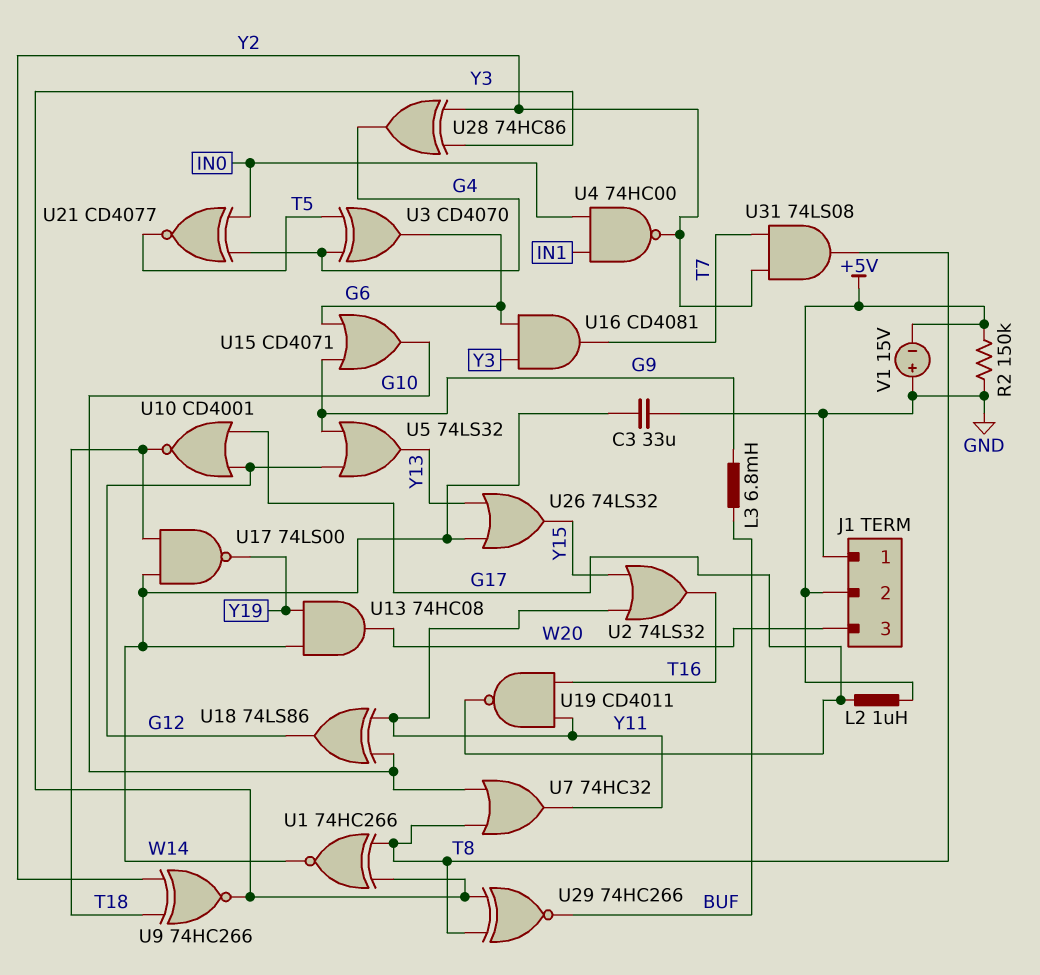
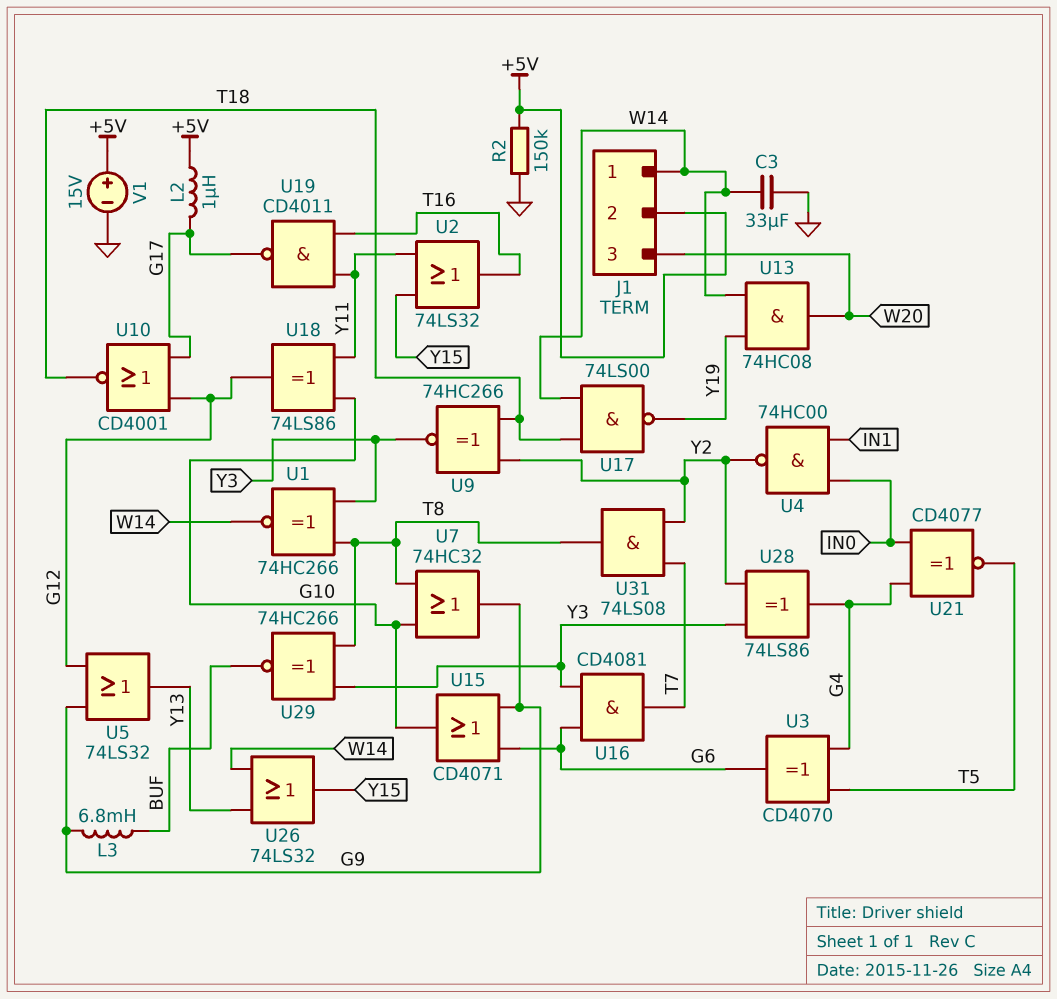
J1 pin 1: GND -> W14
U7: OR 74HC32 (in G10, in T8, out Y11) -> OR 74HC32 (in G10, in T8, out G9)
U28: XOR 74HC86 (in Y2, in Y3, out G4) -> XOR 74LS86 (in Y2, in Y3, out G4)
V1: 15V (plus GND, minus +5V) -> 15V (plus +5V, minus GND)

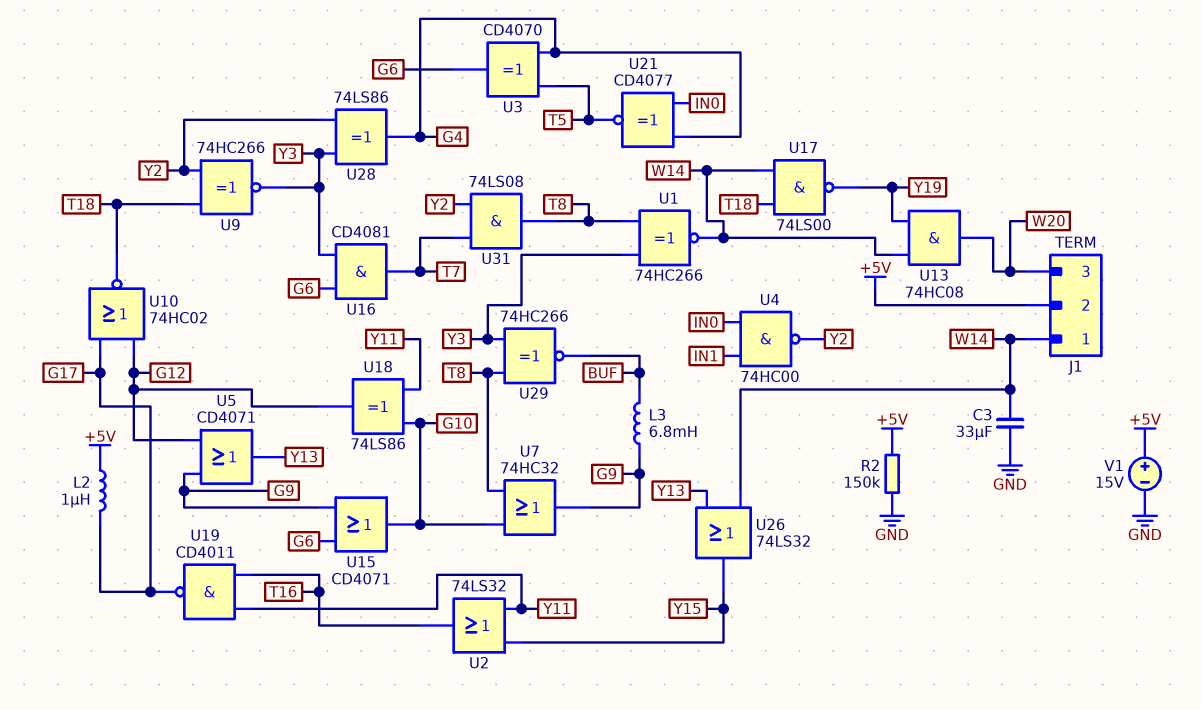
U5: OR 74LS32 (in G9, in G12, out Y13) -> OR CD4071 (in G9, in G12, out Y13)
U10: NOR CD4001 (in G12, in G17, out T18) -> NOR 74HC02 (in G12, in G17, out T18)

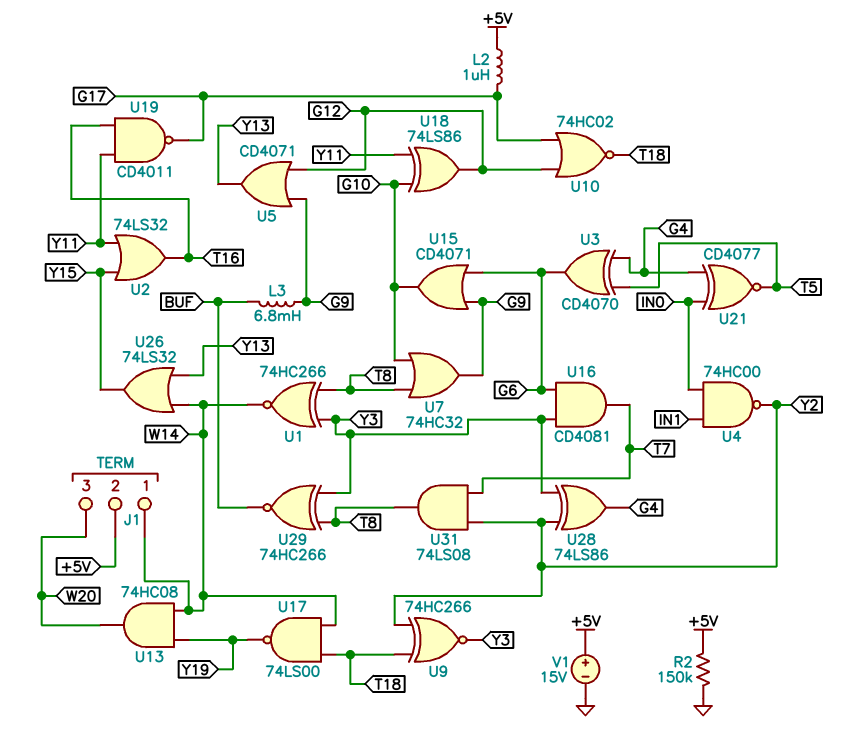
C3: 33uF (GND, W14) -> none

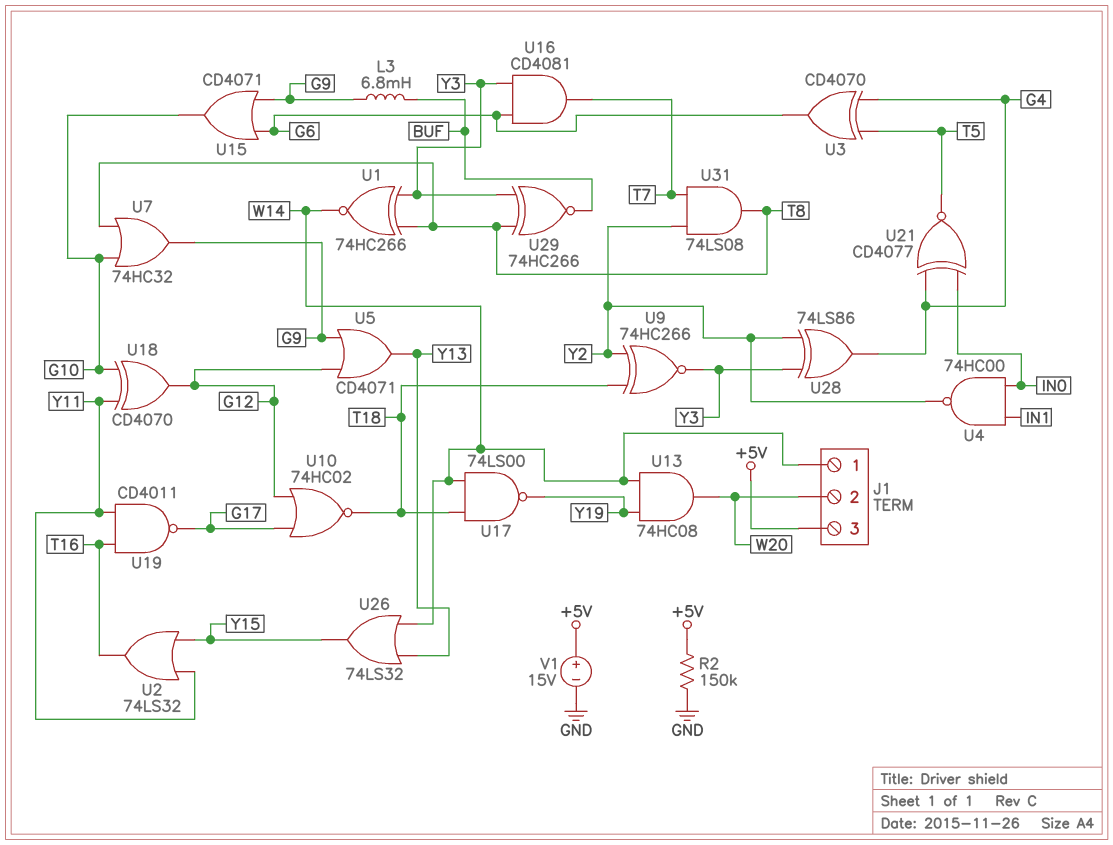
J1 pin 2: +5V -> W20
J1 pin 3: W20 -> +5V
L2: 1uH (+5V, G17) -> none
U18: XOR 74LS86 (in G10, in Y11, out G12) -> XOR CD4070 (in G10, in Y11, out G12)

